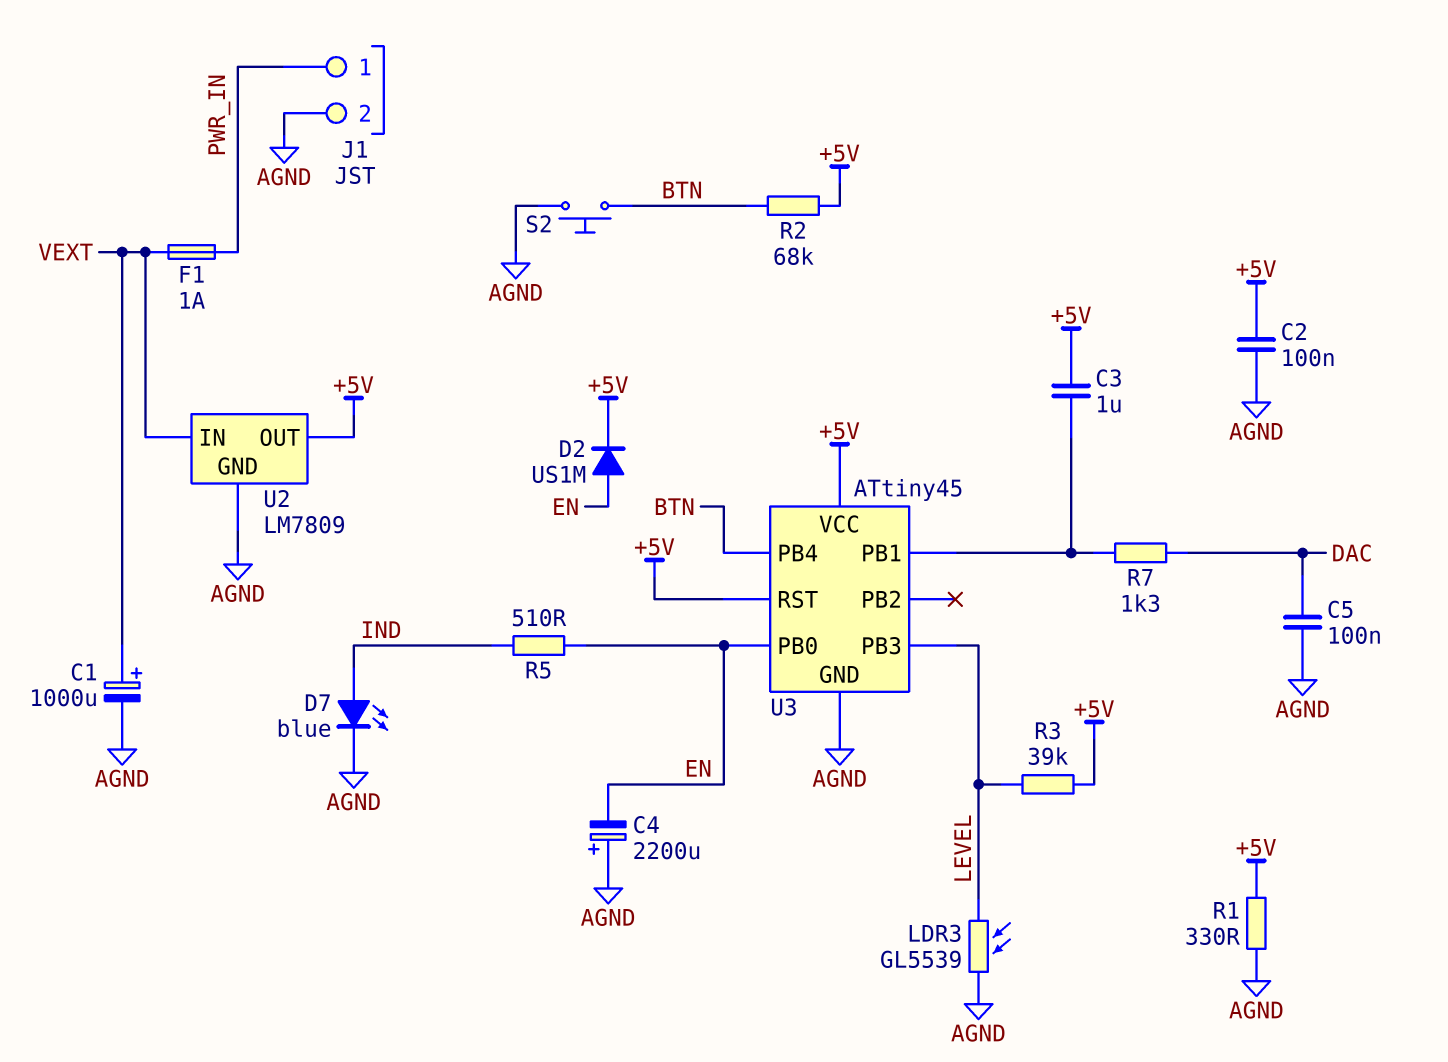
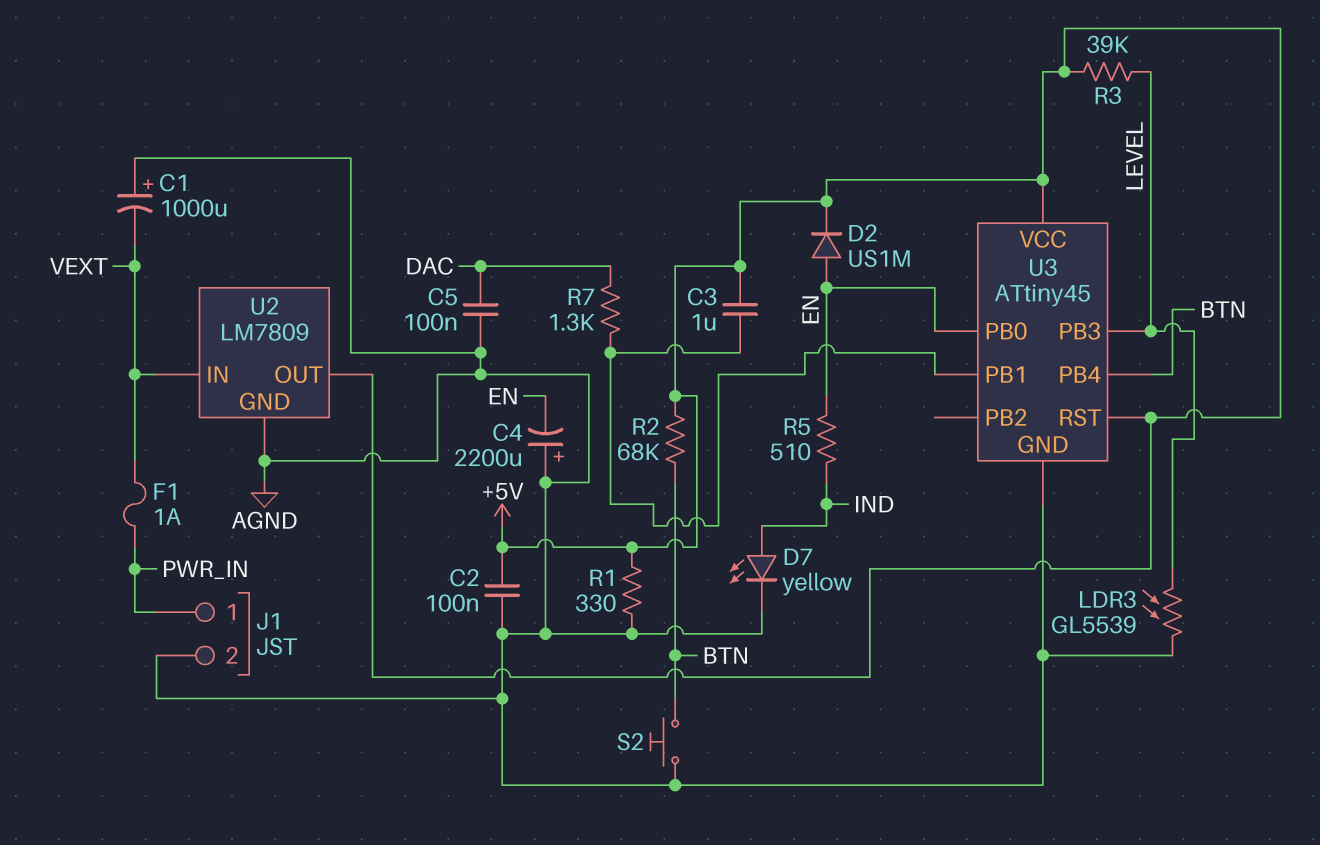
C1: 1000uF (plus VEXT, minus AGND) -> 1000uF (plus AGND, minus VEXT)
D7: LED blue (A IND, K AGND) -> LED yellow (A IND, K AGND)

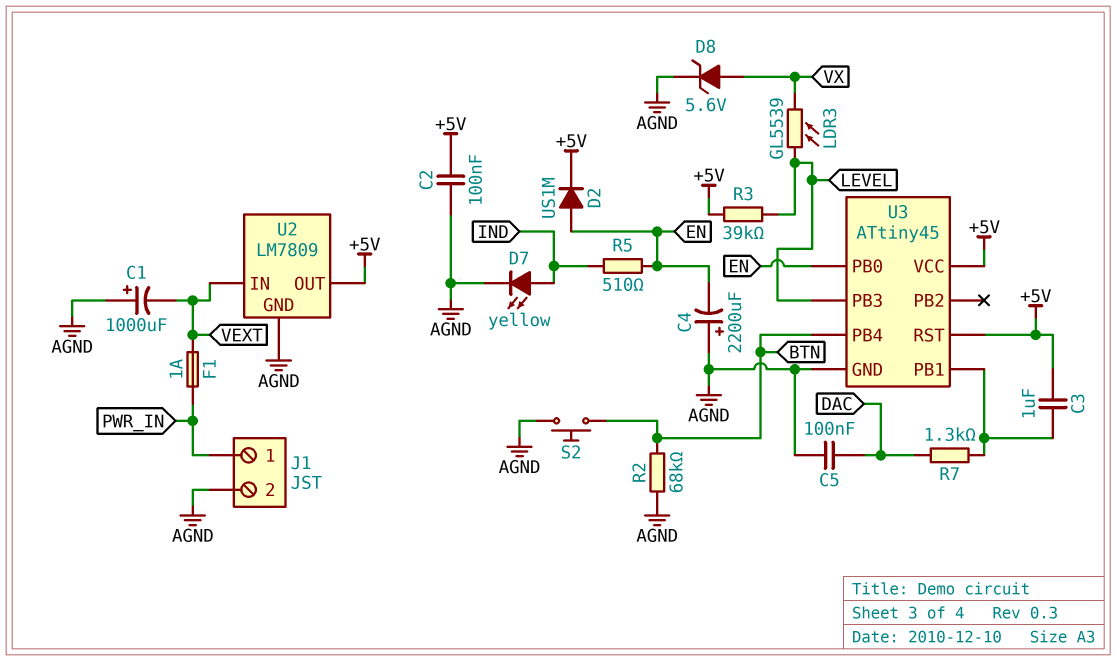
D8: none -> zener 5.6V (A VX, K AGND)
LDR3: GL5539 (AGND, LEVEL) -> GL5539 (LEVEL, VX)
R1: 330 (+5V, AGND) -> none
R2: 68k (+5V, BTN) -> 68k (AGND, BTN)

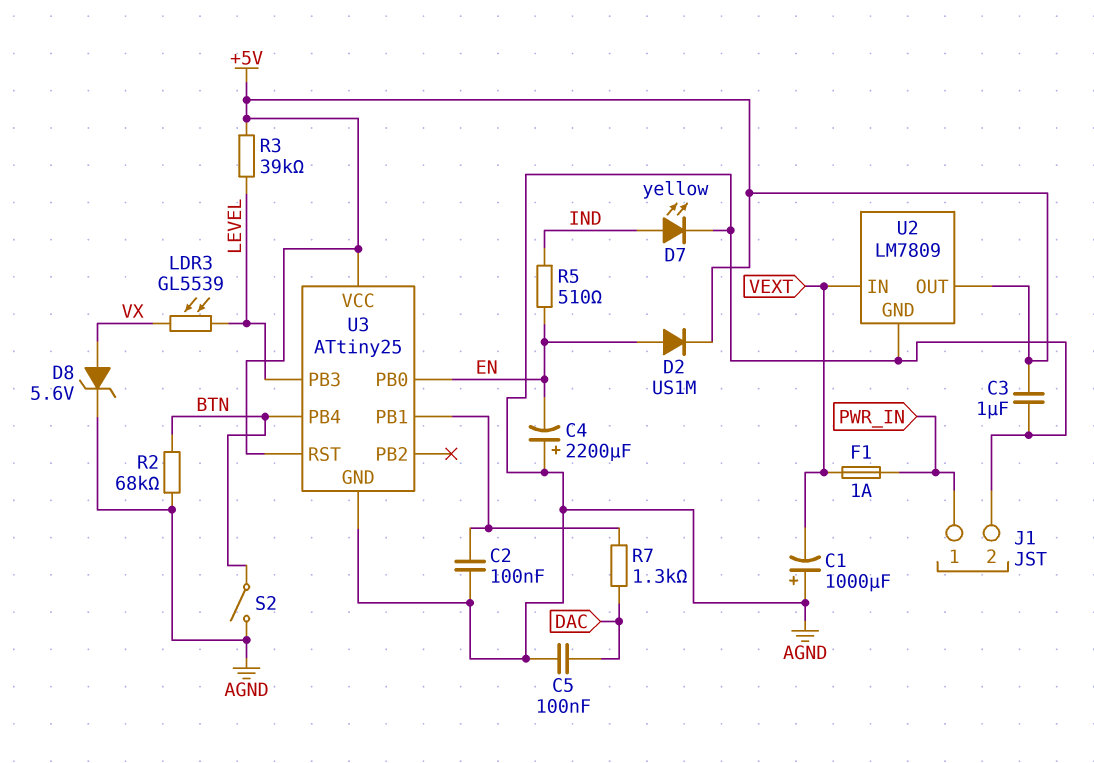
C2: 100nF (+5V, AGND) -> 100nF (AGND, U3/PB1)
C3: 1uF (+5V, U3/PB1) -> 1uF (+5V, AGND)
S2: button (AGND, BTN) -> switch (AGND, BTN)
U3: ATtiny45 -> ATtiny25

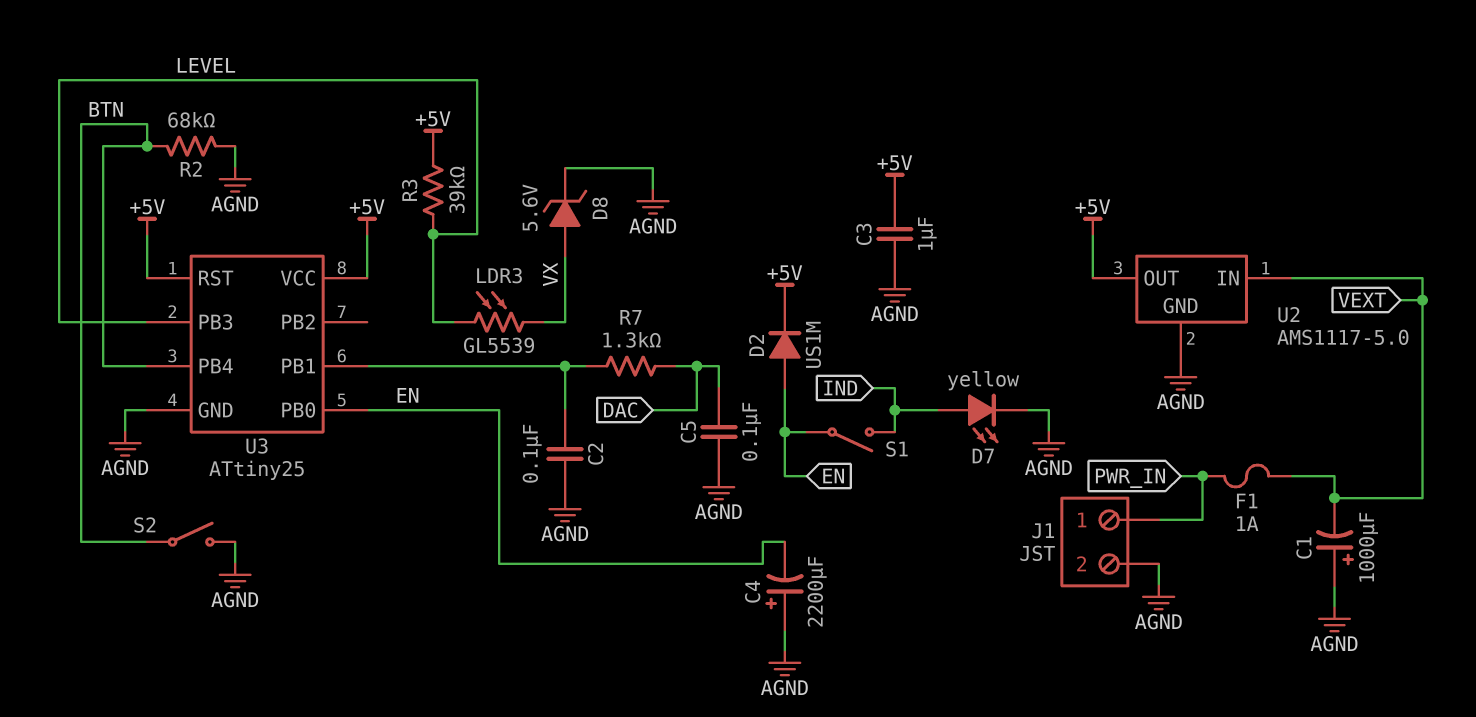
R5: 510 (EN, IND) -> none
S1: none -> switch (EN, IND)
U2: LM7809 -> AMS1117-5.0

